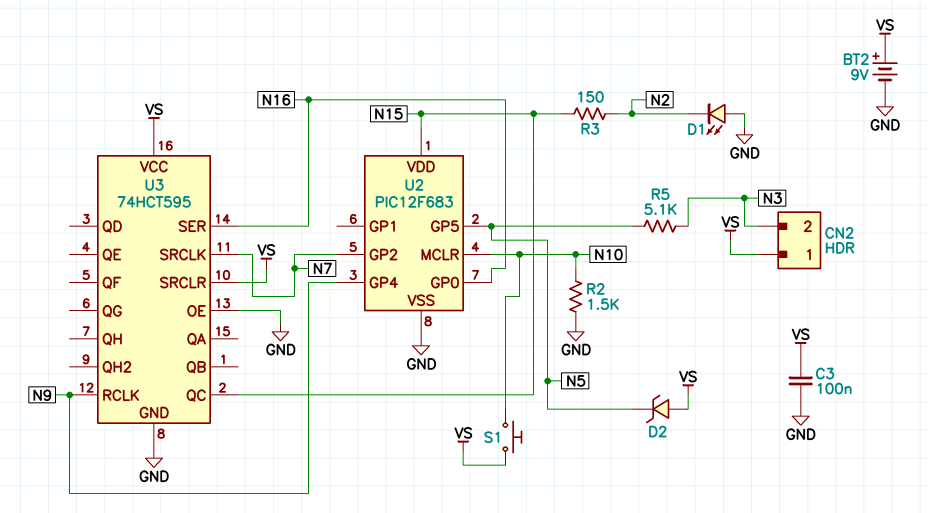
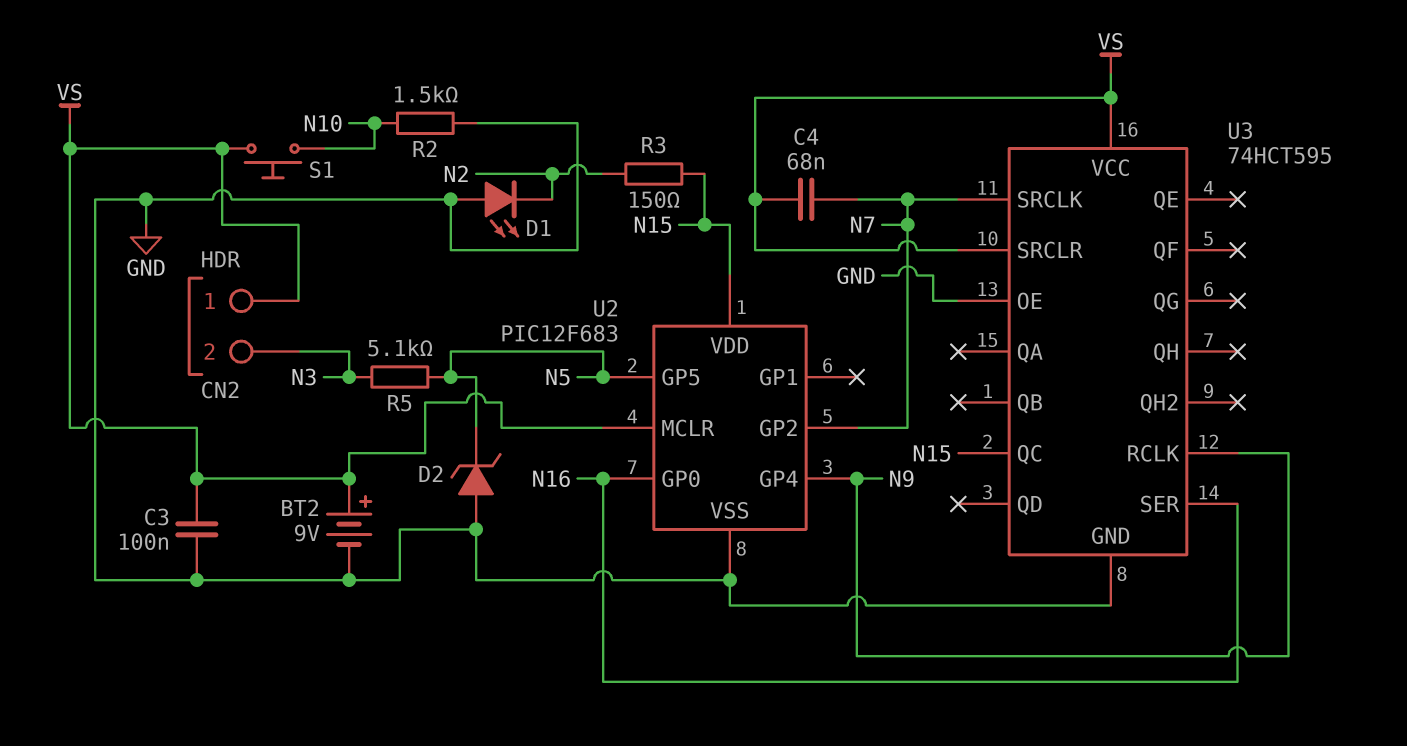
C4: none -> 68nF (N7, VS)
D2: zener (A VS, K N5) -> zener (A GND, K N5)
U2 pin MCLR: N10 -> VS

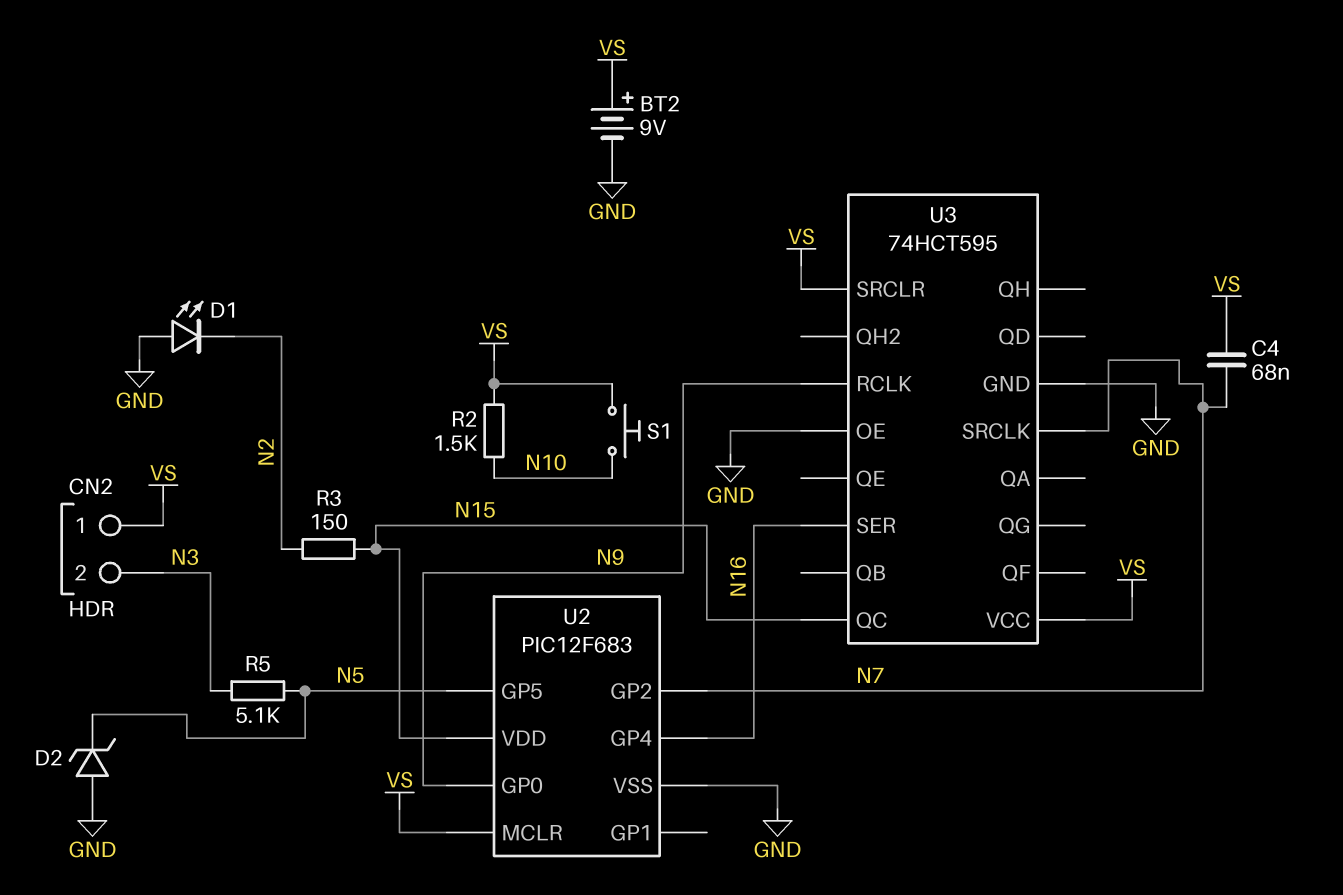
C3: 100nF (GND, VS) -> none
R2: 1.5k (GND, N10) -> 1.5k (N10, VS)
U2 pin GP0: N16 -> N9
U2 pin GP4: N9 -> N16

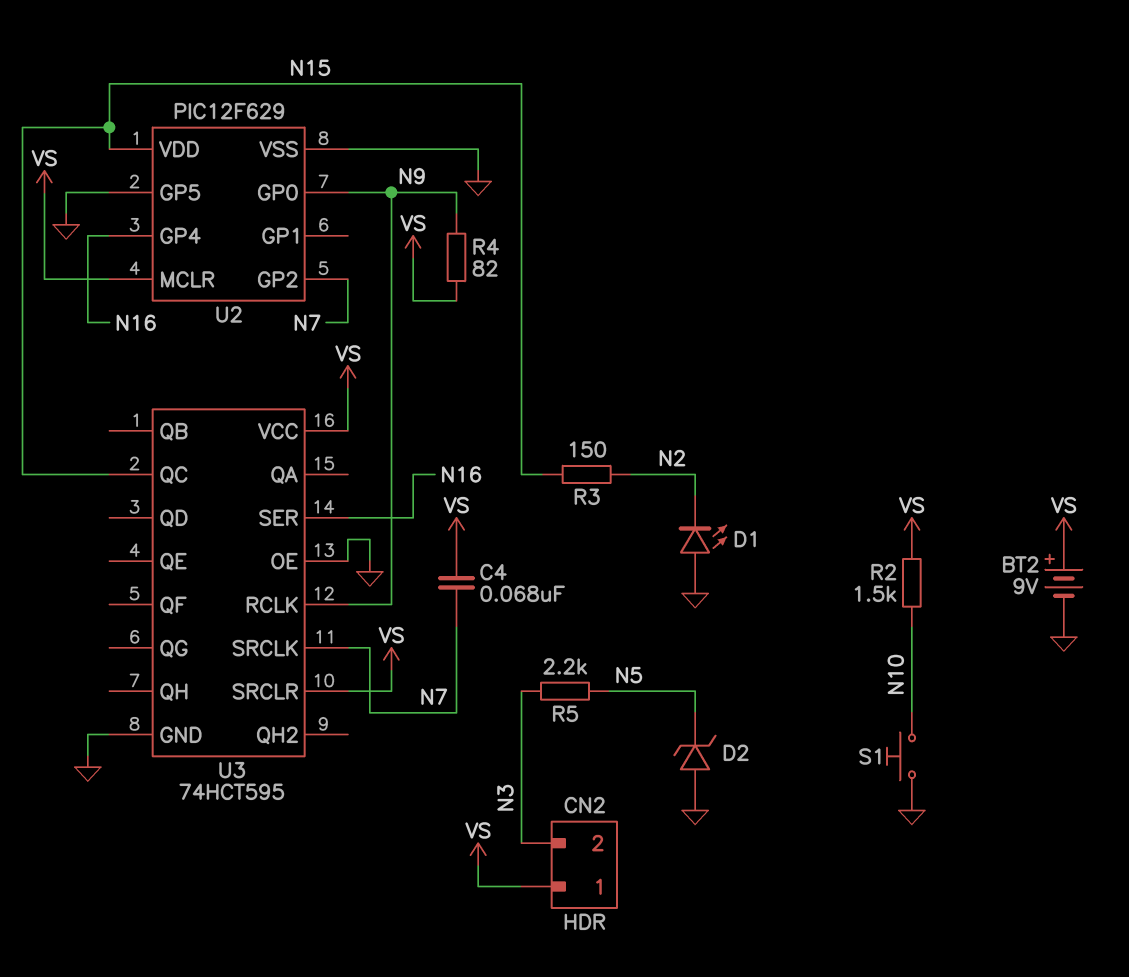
R4: none -> 82 (N9, VS)
R5: 5.1k (N3, N5) -> 2.2k (N3, N5)
S1: button (N10, VS) -> button (GND, N10)
U2: PIC12F683 -> PIC12F629
U2 pin GP5: N5 -> GND

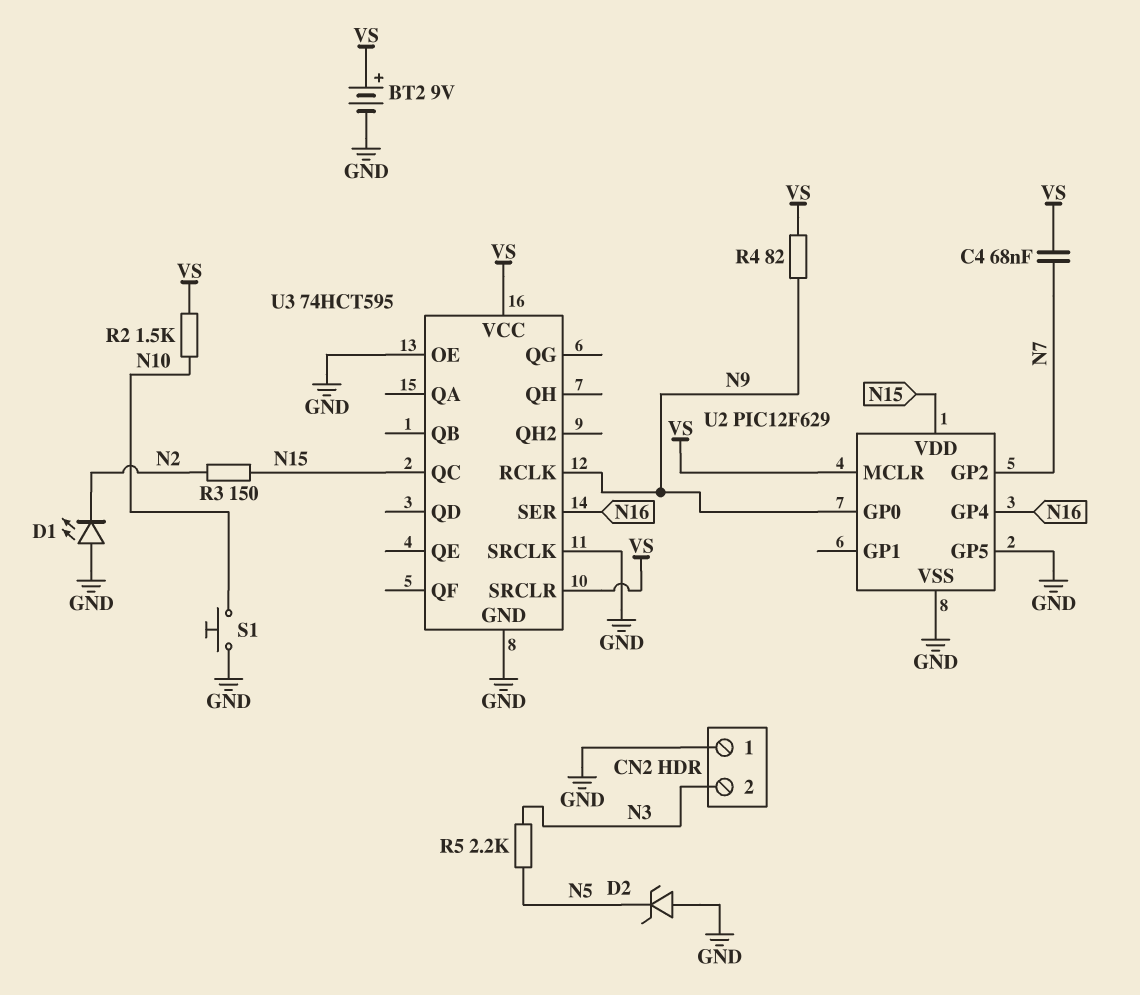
CN2 pin 1: VS -> GND
U3 pin SRCLK: N7 -> GND

